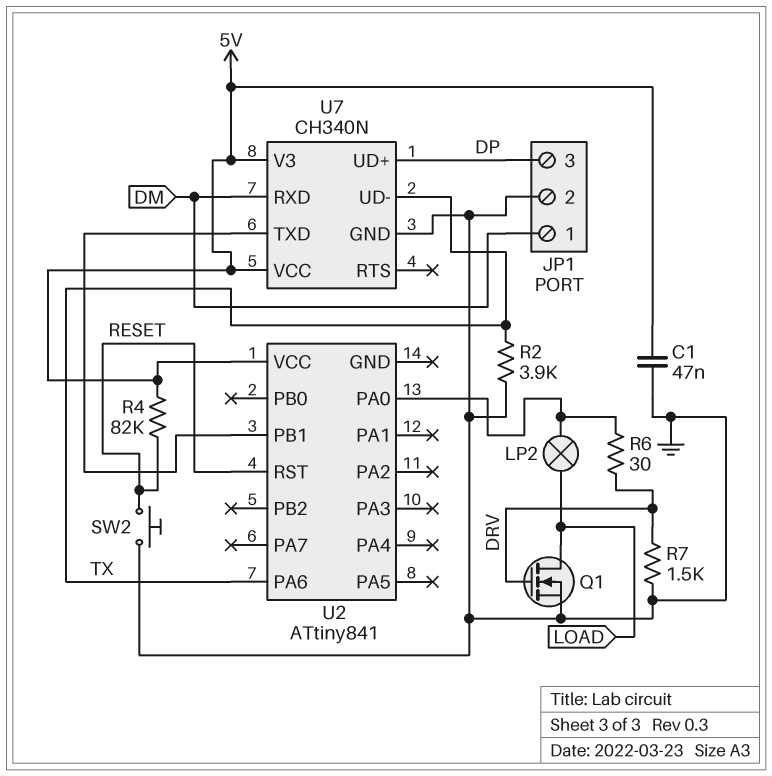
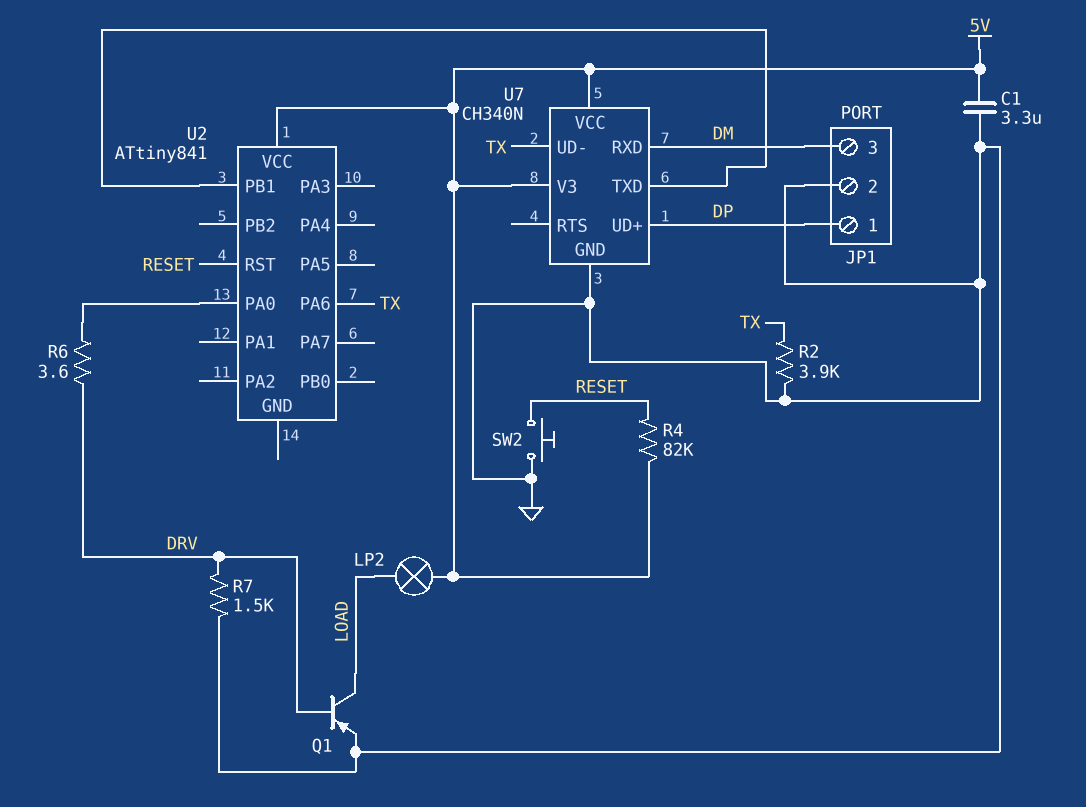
C1: 47nF (5V, GND) -> 3.3uF (5V, GND)
JP1 pin 1: DM -> DP
JP1 pin 3: DP -> DM
LP2: lamp (LOAD, U2/PA0) -> lamp (5V, LOAD)
Q1: NMOS (G DRV, D LOAD, S GND) -> PNP (B DRV, C LOAD, E GND)
R6: 30 (DRV, U2/PA0) -> 3.6 (DRV, U2/PA0)

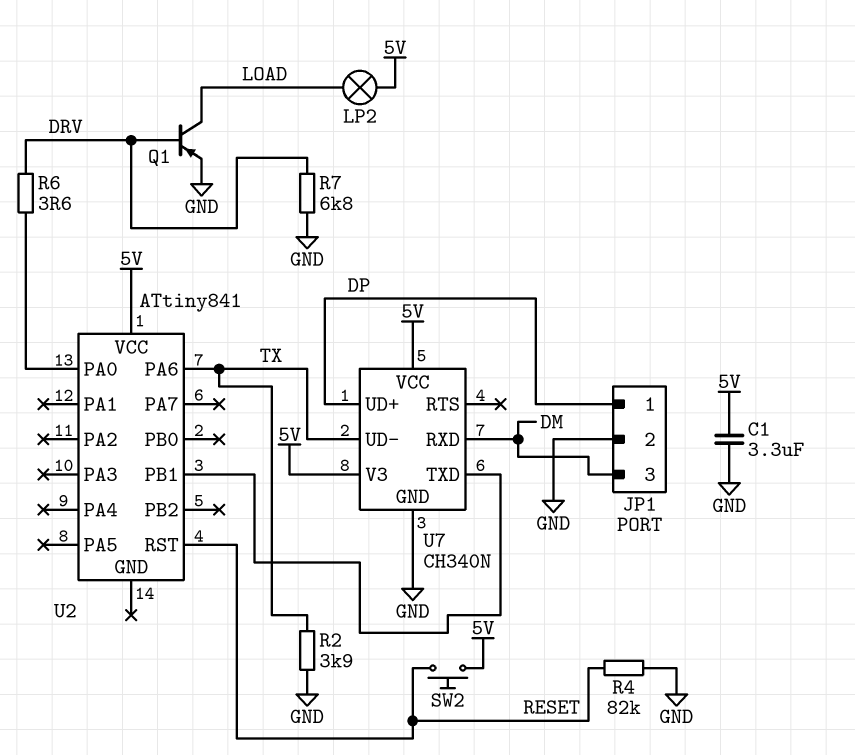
R4: 82k (5V, RESET) -> 82k (GND, RESET)
R7: 1.5k (DRV, GND) -> 6.8k (DRV, GND)
SW2: button (GND, RESET) -> button (5V, RESET)

